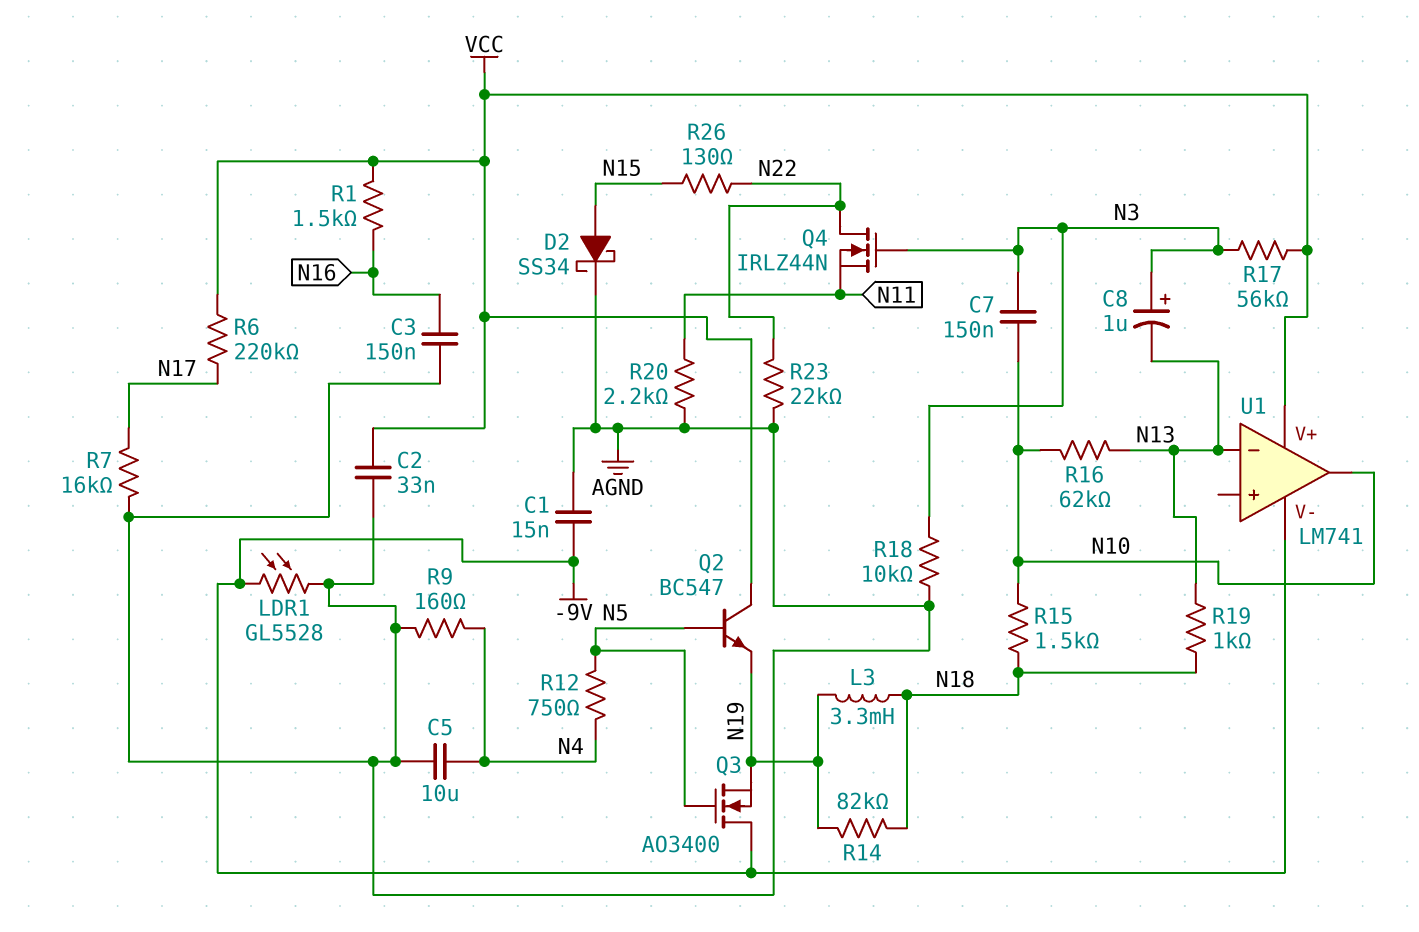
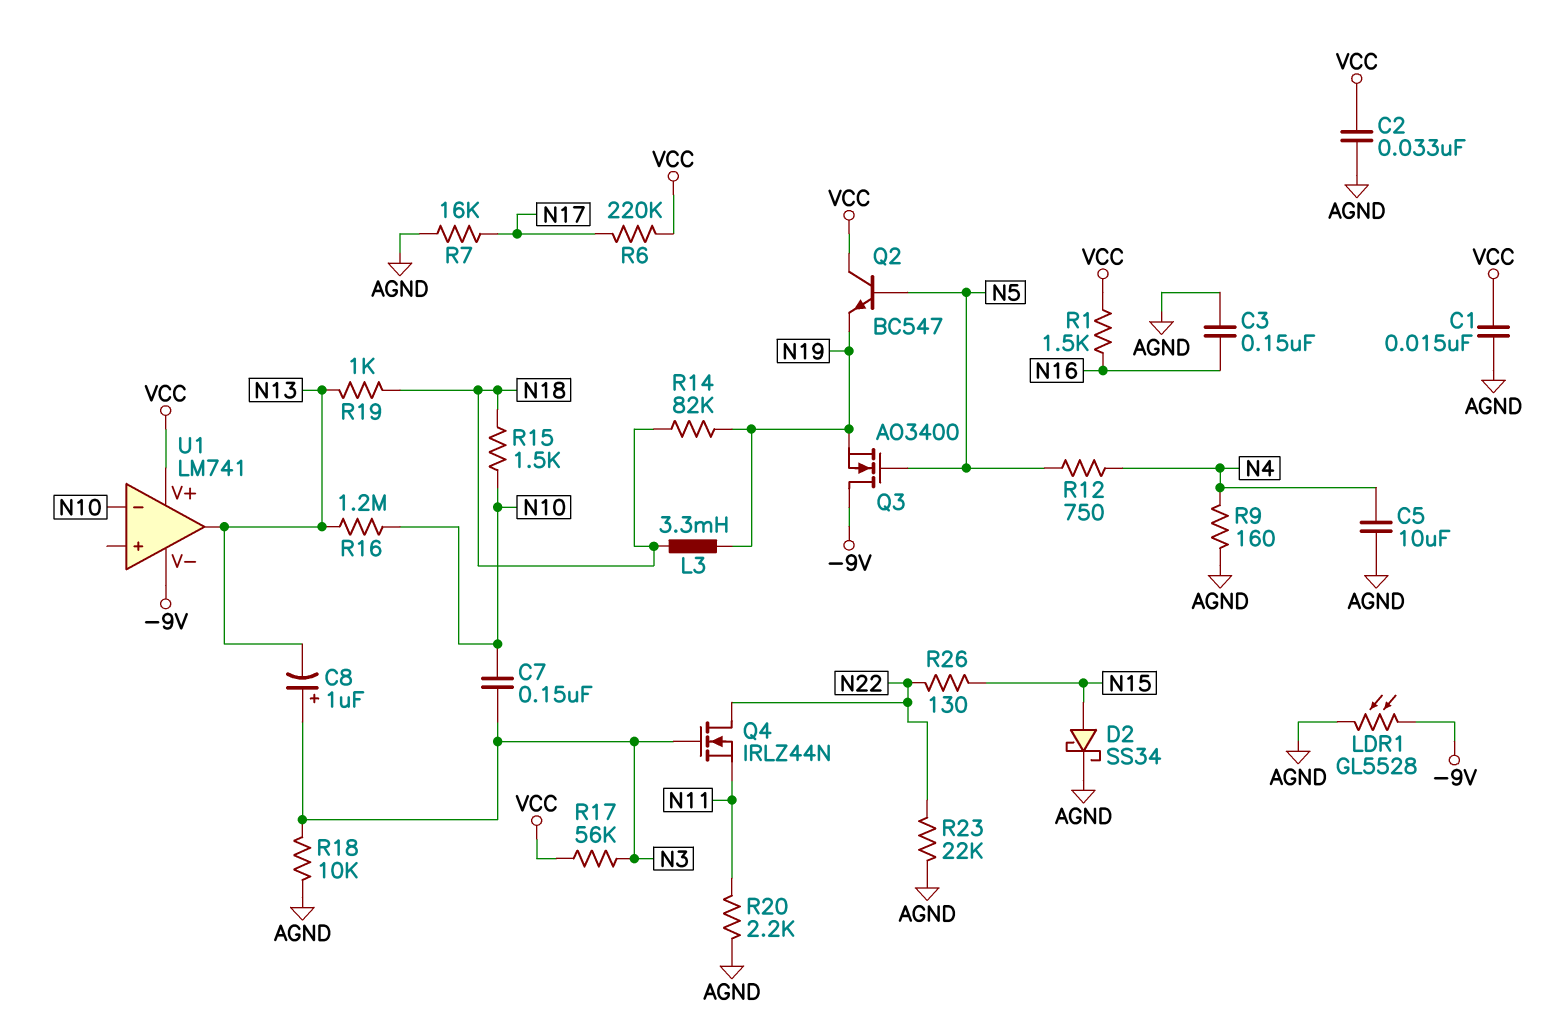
C1: 15nF (-9V, AGND) -> 15nF (AGND, VCC)
R16: 62k (N10, N13) -> 1.2M (N10, N13)
U1 pin in-: N13 -> N10
U1 pin out: N10 -> N13

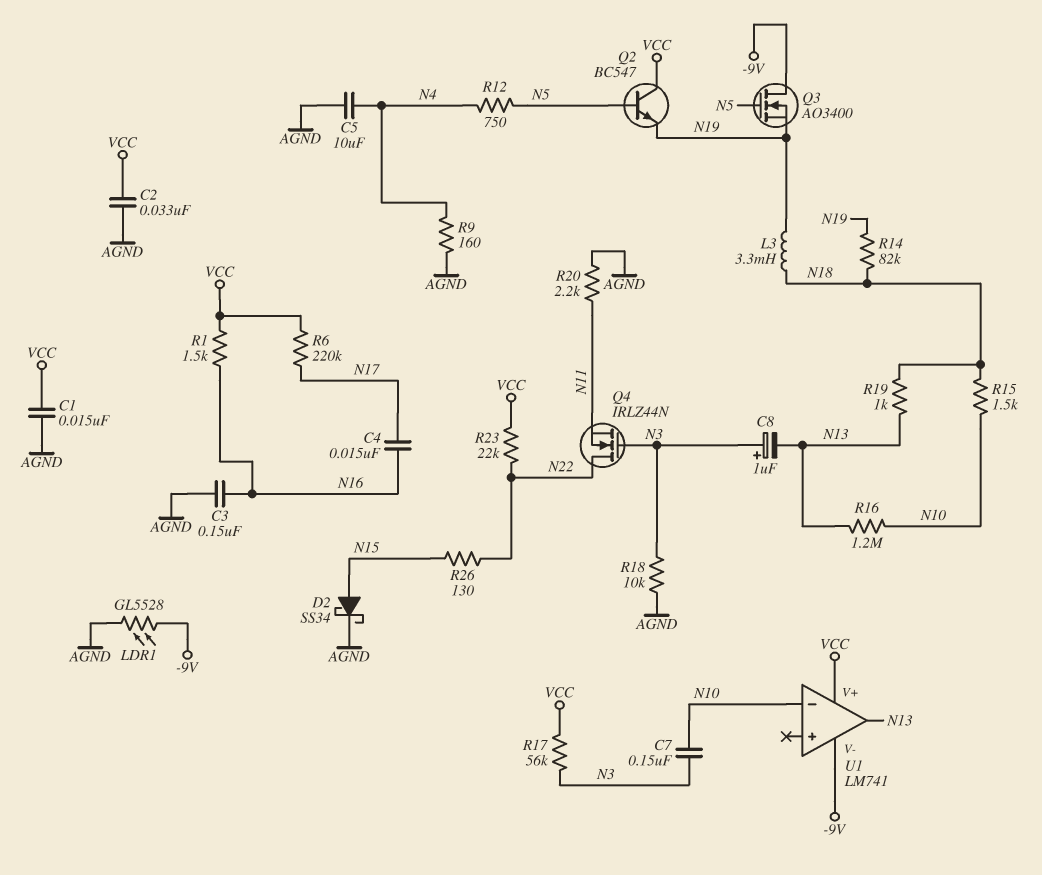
C4: none -> 15nF (N16, N17)
R7: 16k (AGND, N17) -> none
R23: 22k (AGND, N22) -> 22k (N22, VCC)

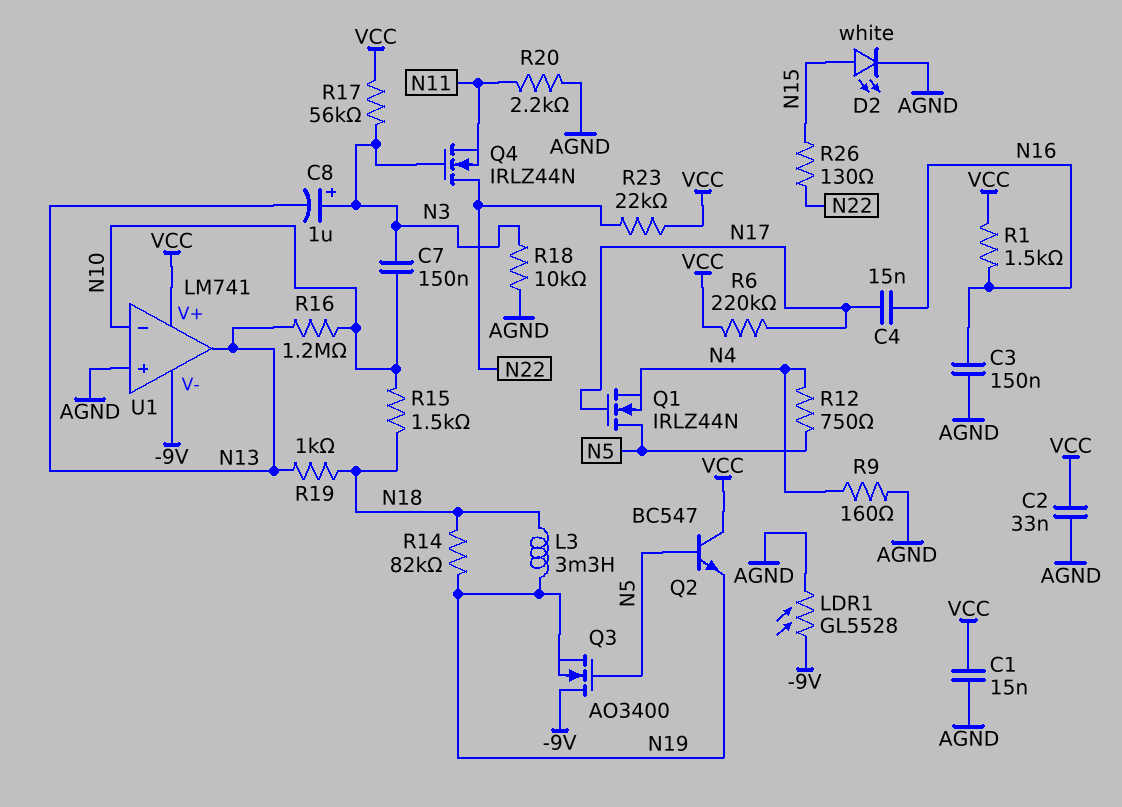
C5: 10uF (AGND, N4) -> none
D2: schottky SS34 (A N15, K AGND) -> LED white (A N15, K AGND)
Q1: none -> NMOS IRLZ44N (G N17, D N5, S N4)
U1 pin in+: none -> AGND

